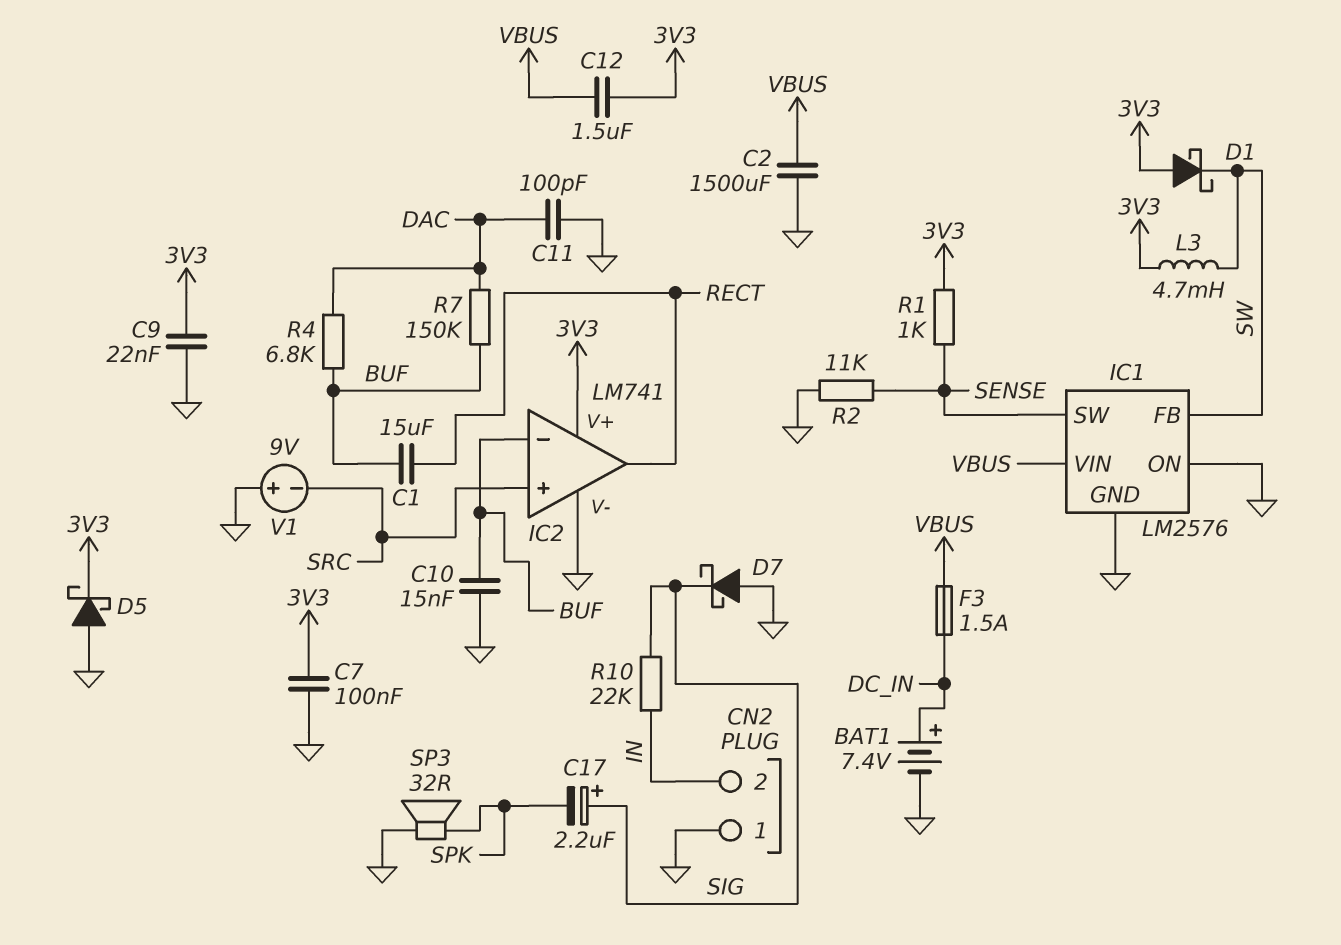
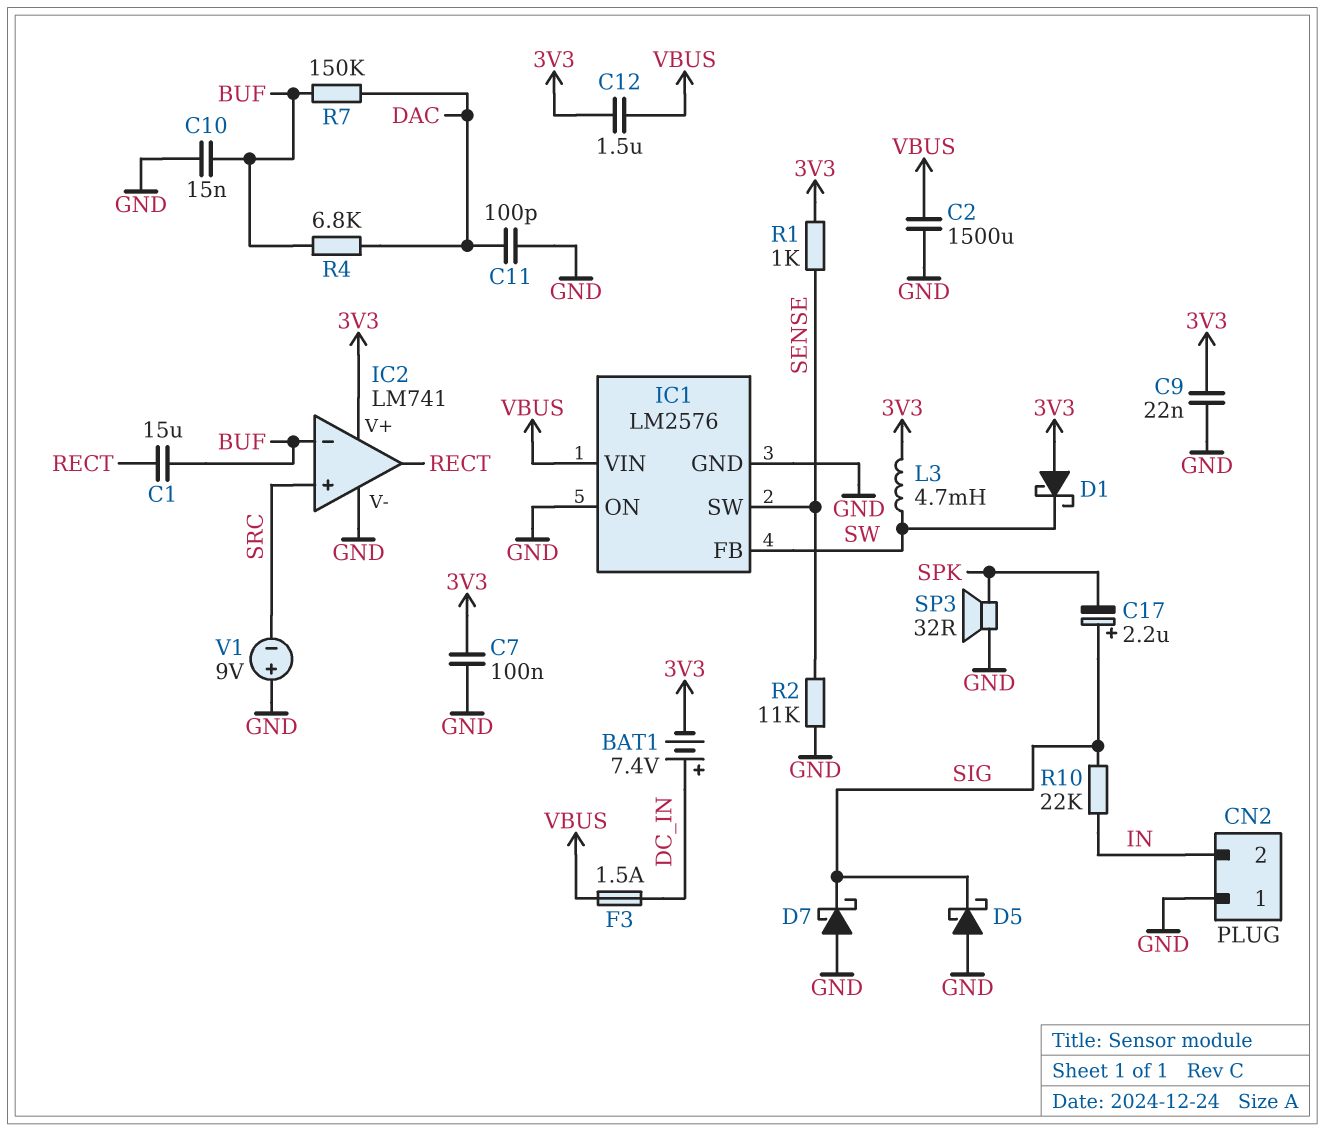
BAT1: 7.4V (plus DC_IN, minus GND) -> 7.4V (plus DC_IN, minus 3V3)
D5: schottky (A GND, K 3V3) -> schottky (A GND, K SIG)

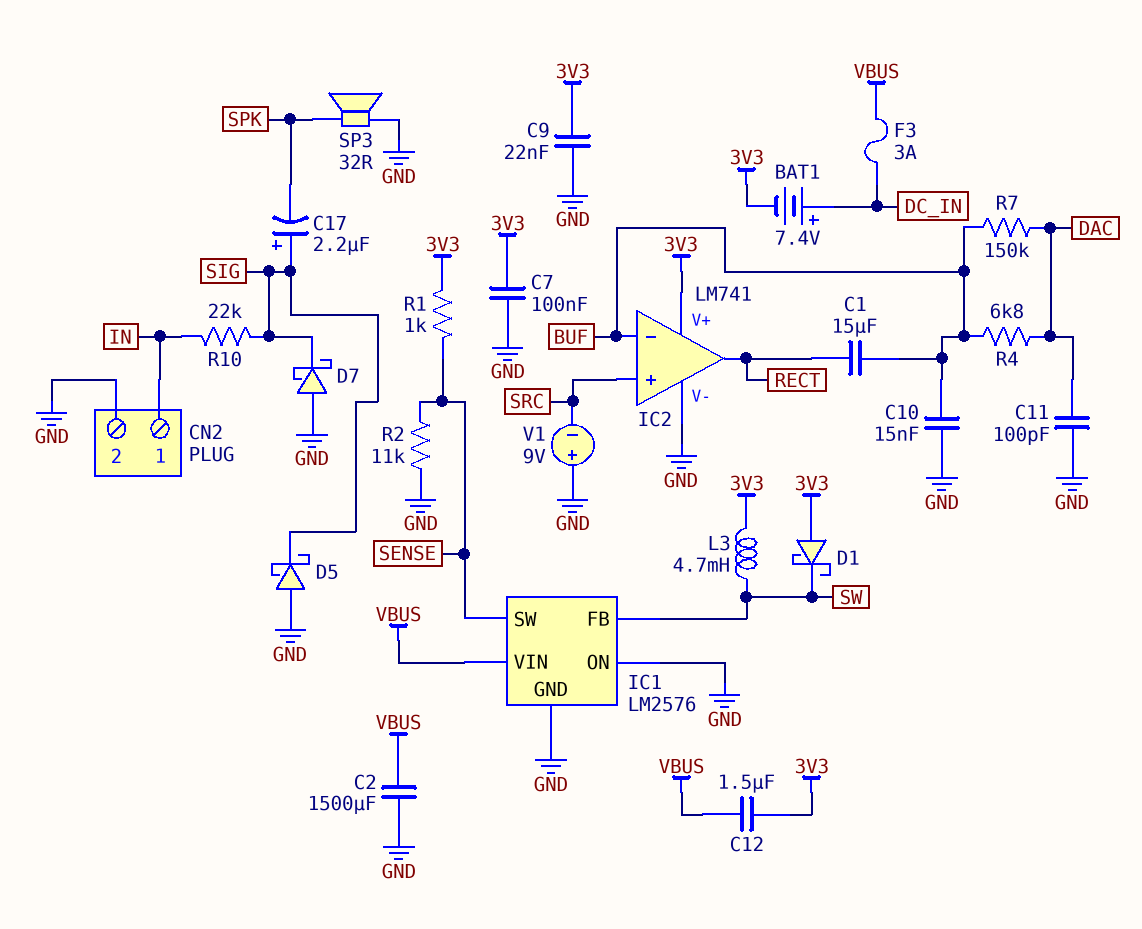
CN2 pin 1: GND -> IN
CN2 pin 2: IN -> GND
F3: 1.5A (DC_IN, VBUS) -> 3A (DC_IN, VBUS)

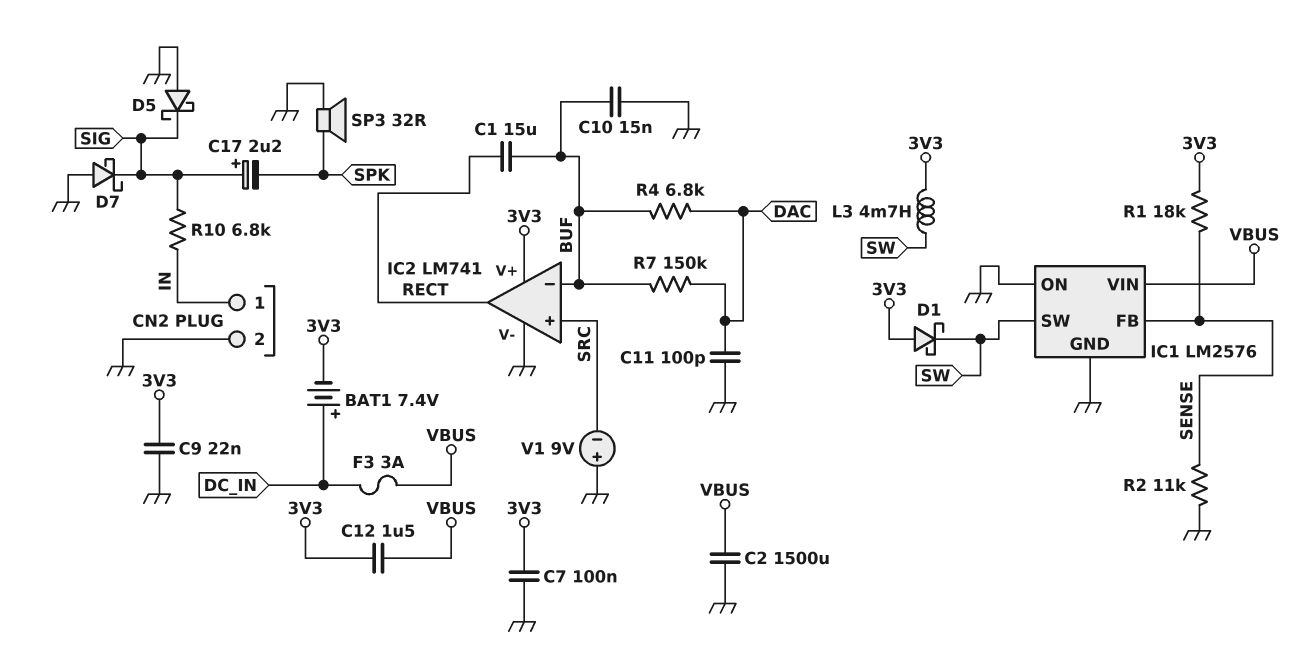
IC1 pin FB: SW -> SENSE
IC1 pin SW: SENSE -> SW
R1: 1k (3V3, SENSE) -> 18k (3V3, SENSE)
R10: 22k (IN, SIG) -> 6.8k (IN, SIG)

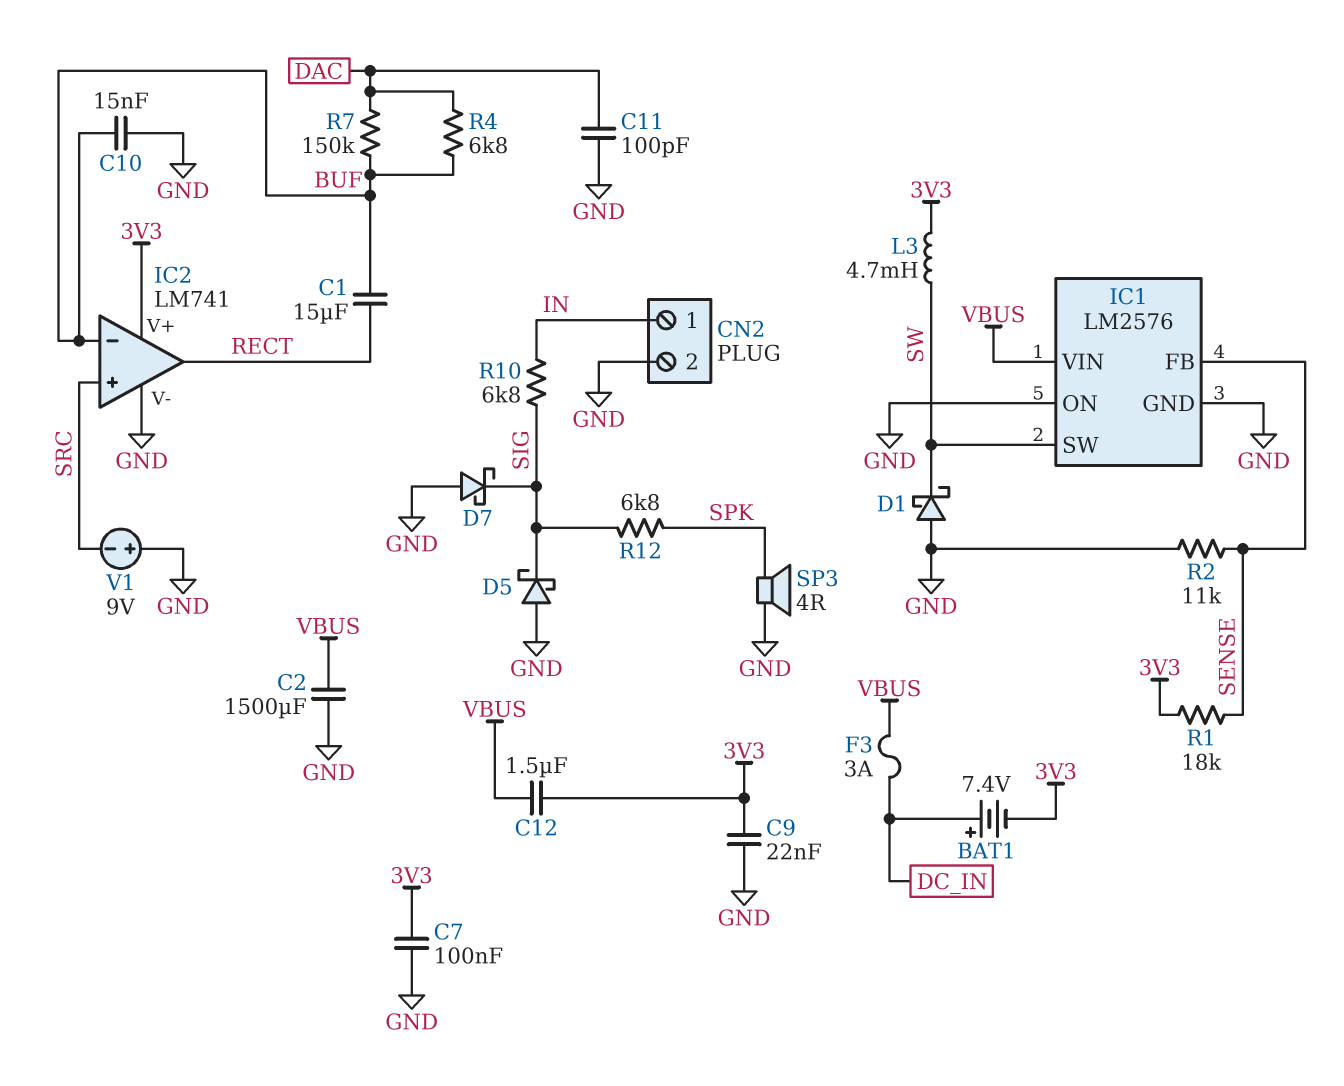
C17: 2.2uF (plus SIG, minus SPK) -> none
D1: schottky (A 3V3, K SW) -> schottky (A GND, K SW)
R12: none -> 6.8k (SIG, SPK)
SP3: speaker 32R (GND, SPK) -> speaker 4R (GND, SPK)

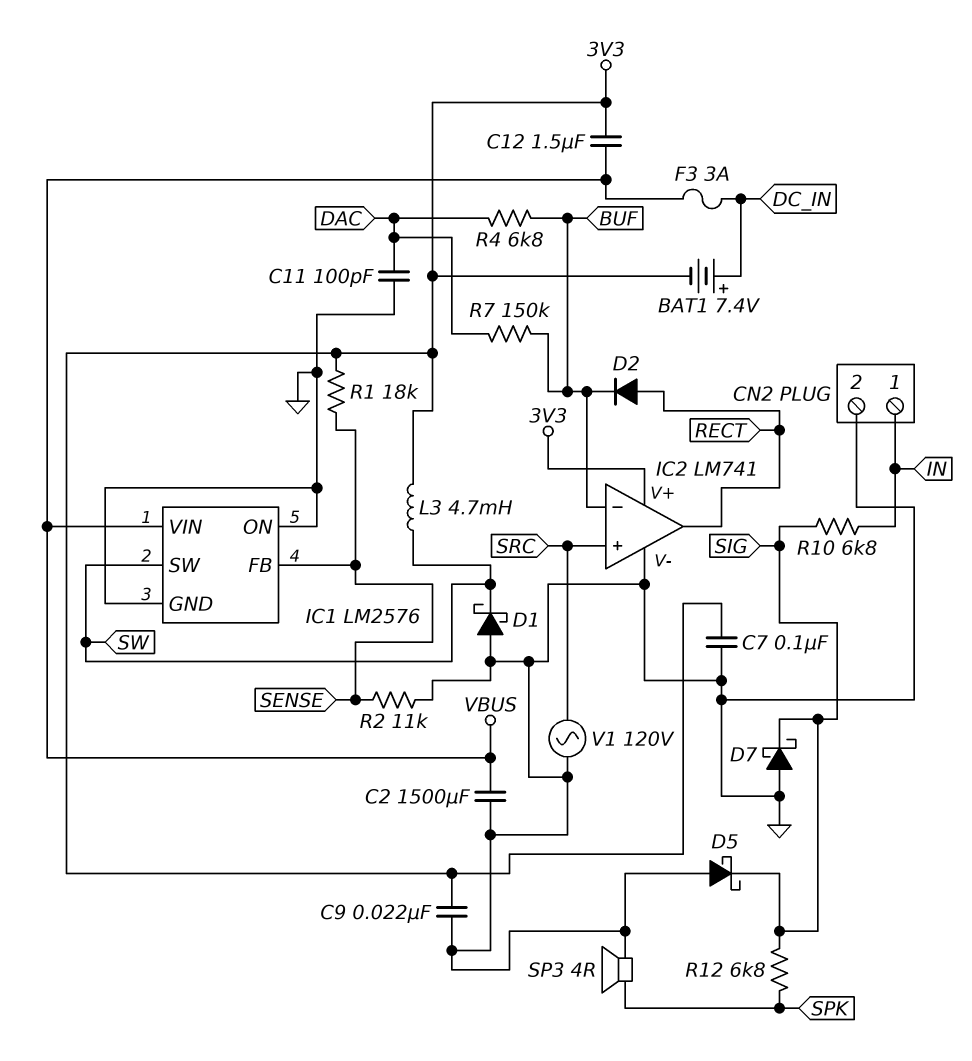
C1: 15uF (BUF, RECT) -> none
C10: 15nF (BUF, GND) -> none
D2: none -> diode (A RECT, K BUF)
V1: 9V (plus GND, minus SRC) -> AC 120V (GND, SRC)

